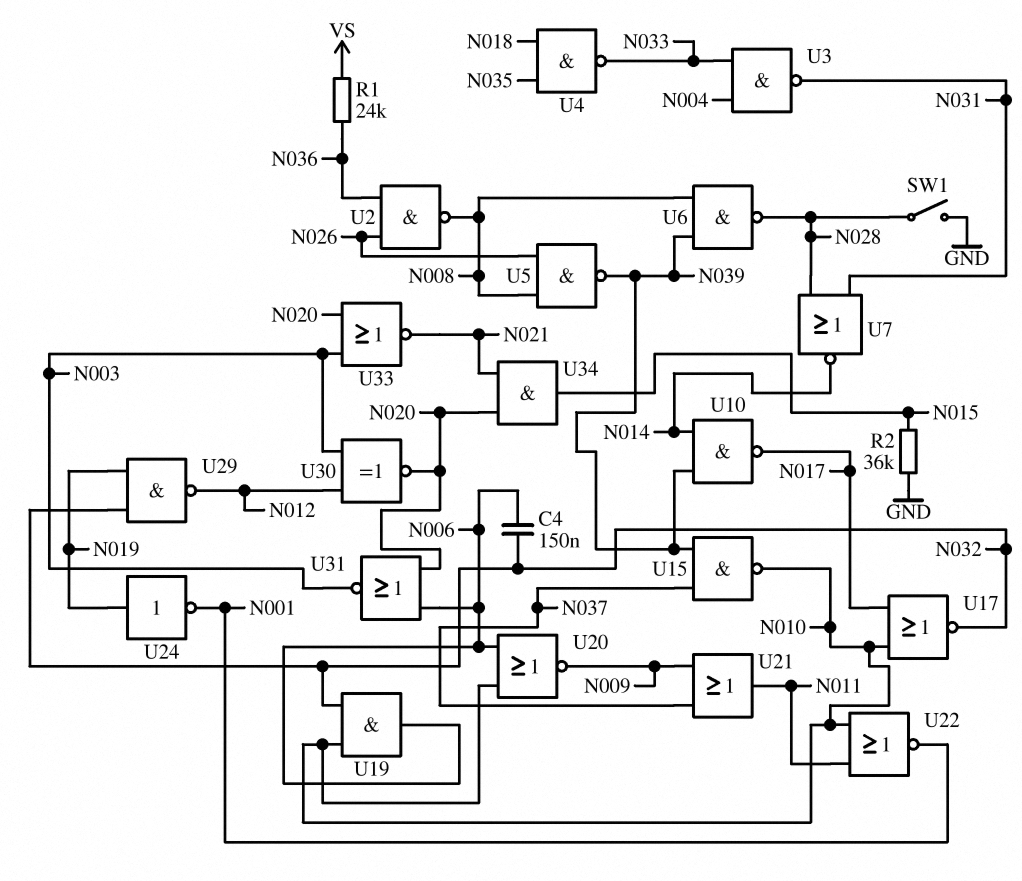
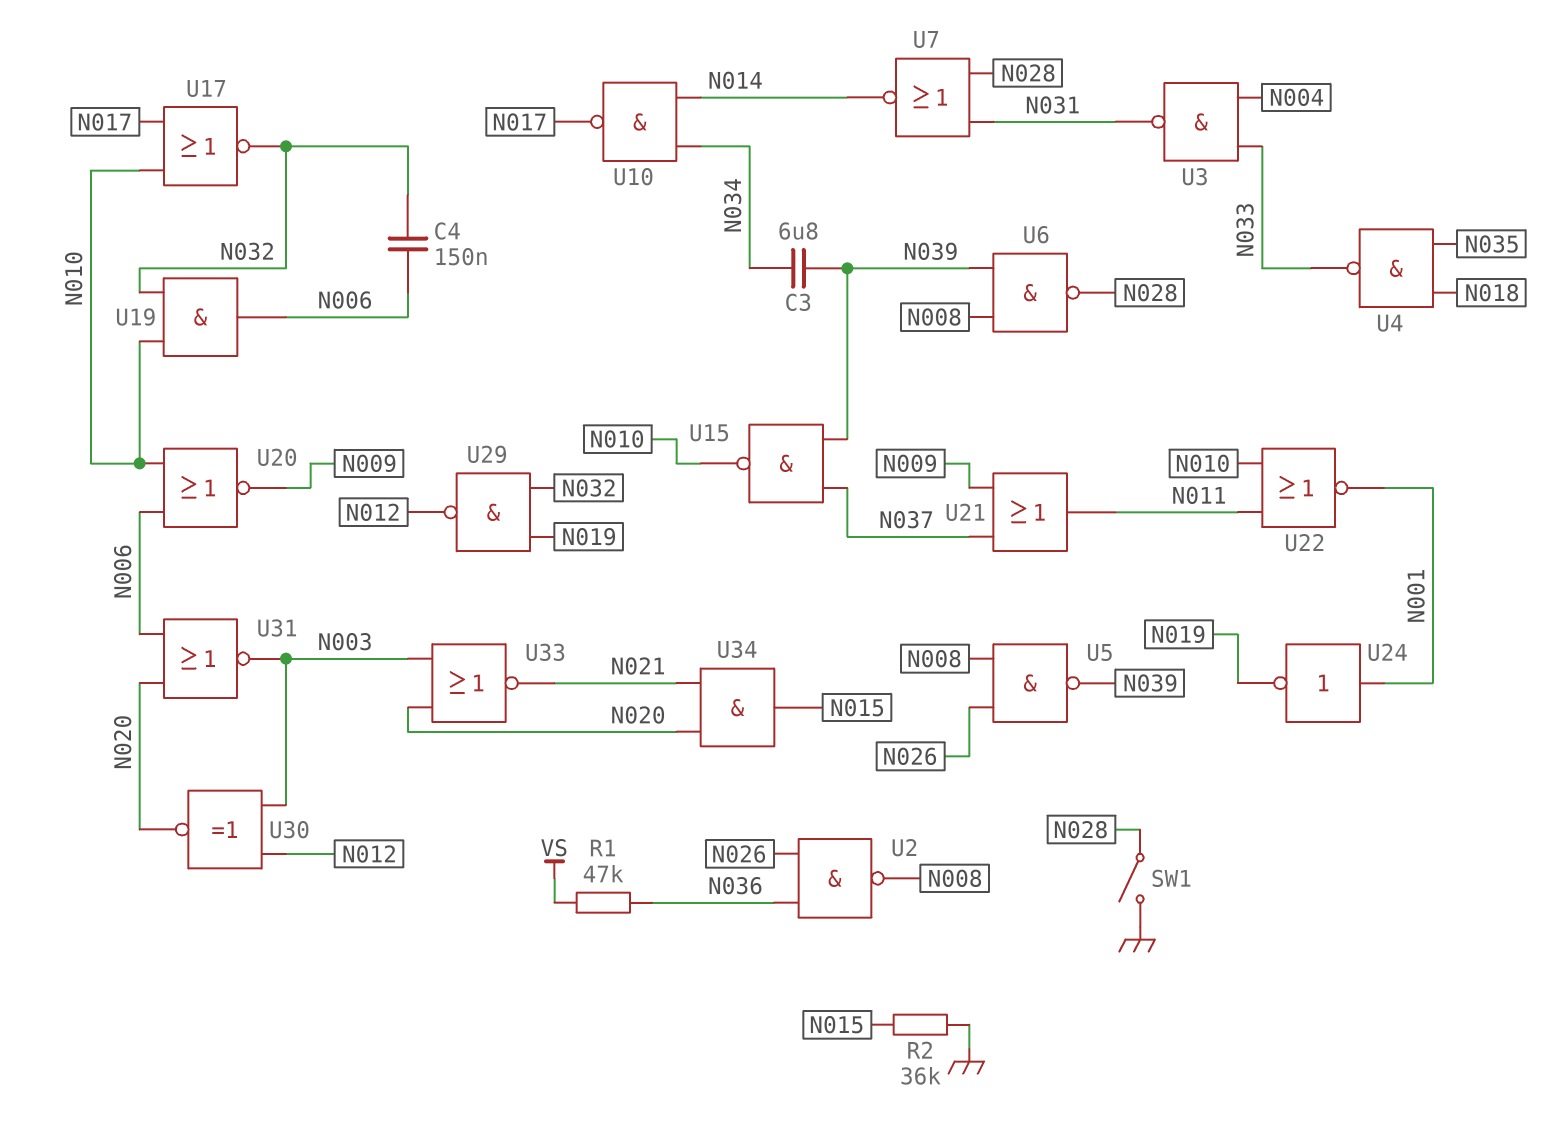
C3: none -> 6.8uF (N034, N039)
R1: 24k (N036, VS) -> 47k (N036, VS)
U10: NAND (in N014, in N039, out N017) -> NAND (in N014, in N034, out N017)
U24: NOT (in N019, out N001) -> NOT (in N001, out N019)

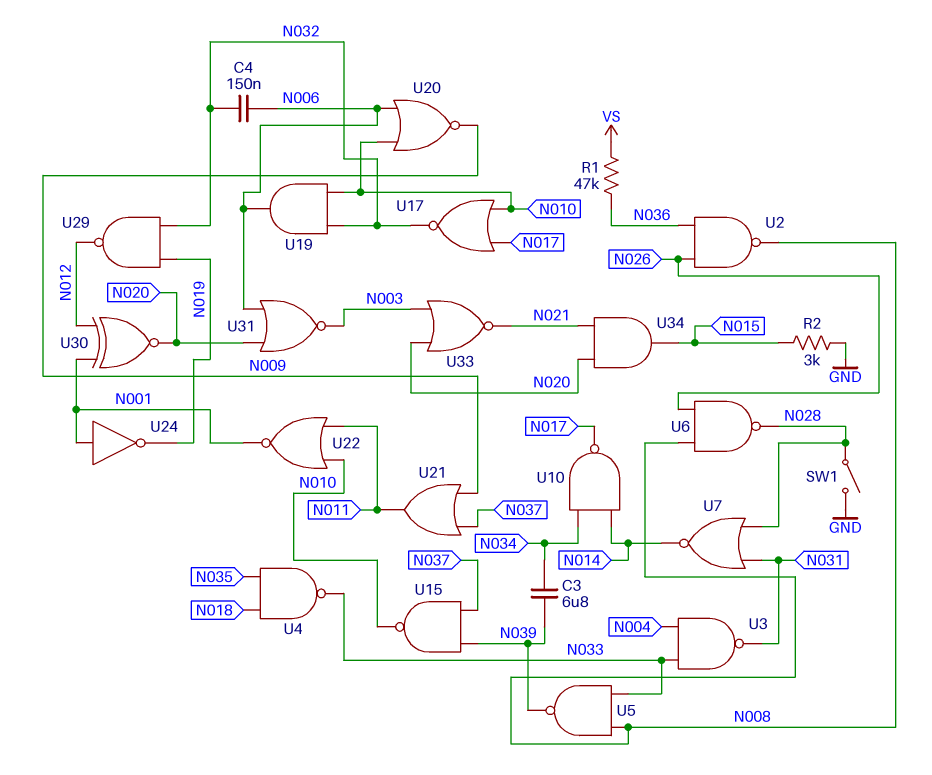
R2: 36k (GND, N015) -> 3k (GND, N015)
U5: NAND (in N008, in N026, out N039) -> NAND (in N008, in N033, out N039)
U6: NAND (in N008, in N039, out N028) -> NAND (in N008, in N026, out N028)
U30: XNOR (in N003, in N012, out N020) -> XNOR (in N001, in N012, out N020)

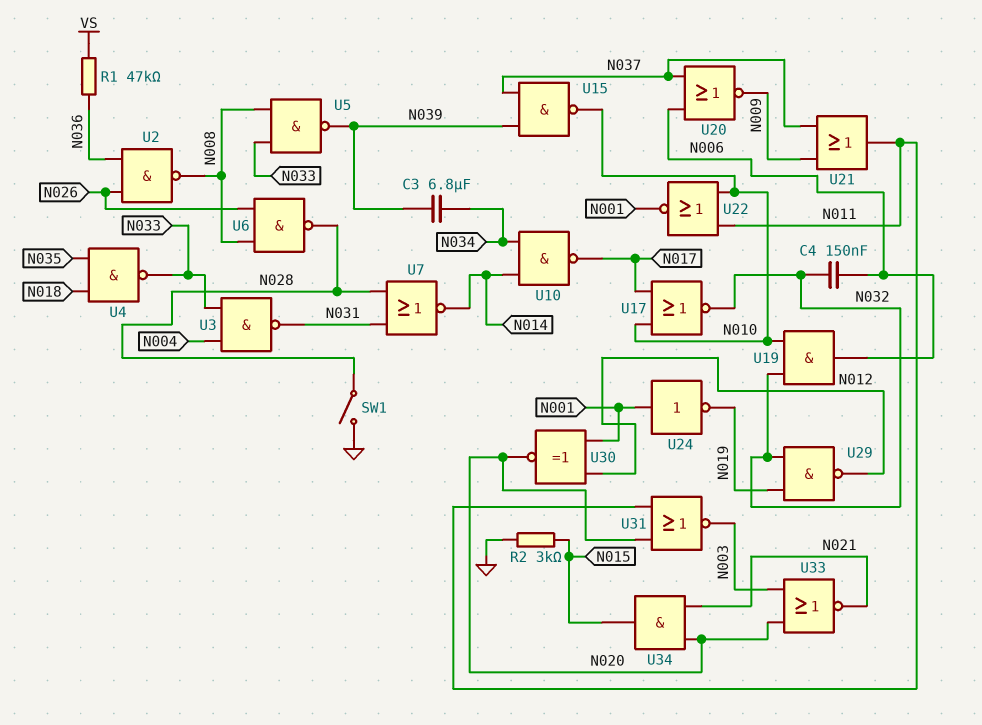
U20: NOR (in N006, in N010, out N009) -> NOR (in N006, in N037, out N009)
U31: NOR (in N006, in N020, out N003) -> NOR (in N011, in N020, out N003)

